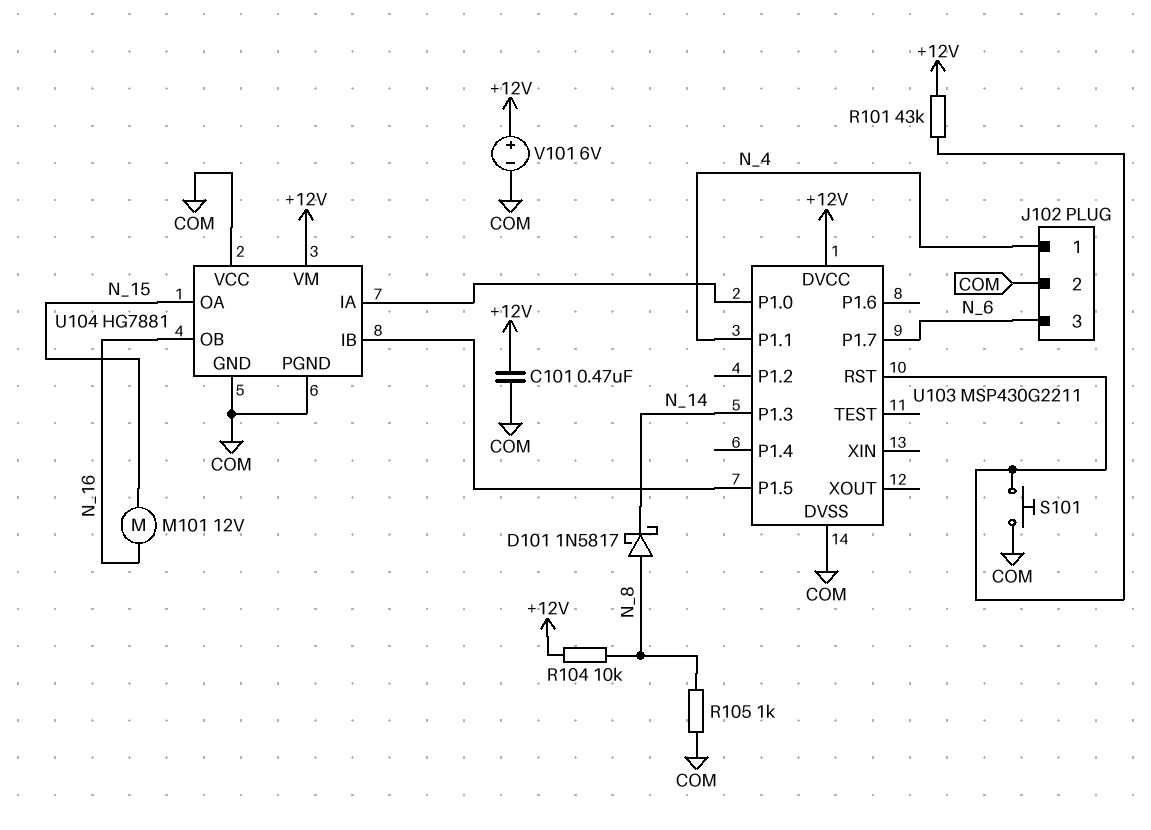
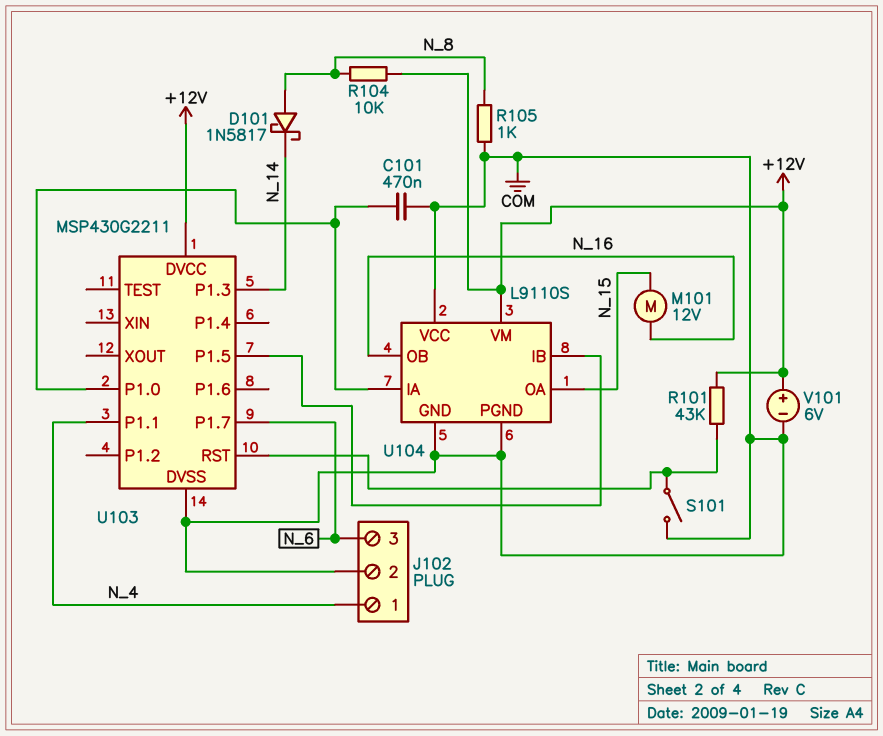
C101: 470nF (+12V, COM) -> 470nF (COM, U103/P1.0)
S101: button (COM, U103/RST) -> switch (COM, U103/RST)
U104: HG7881 -> L9110S

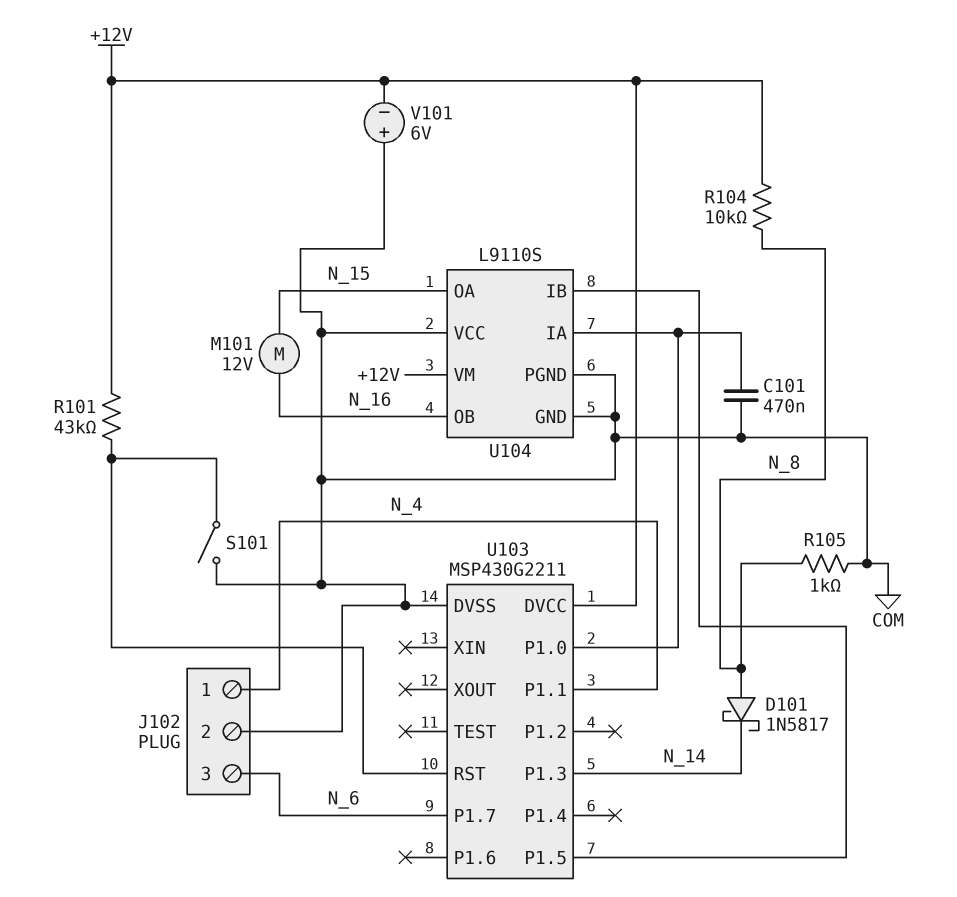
V101: 6V (plus +12V, minus COM) -> 6V (plus COM, minus +12V)

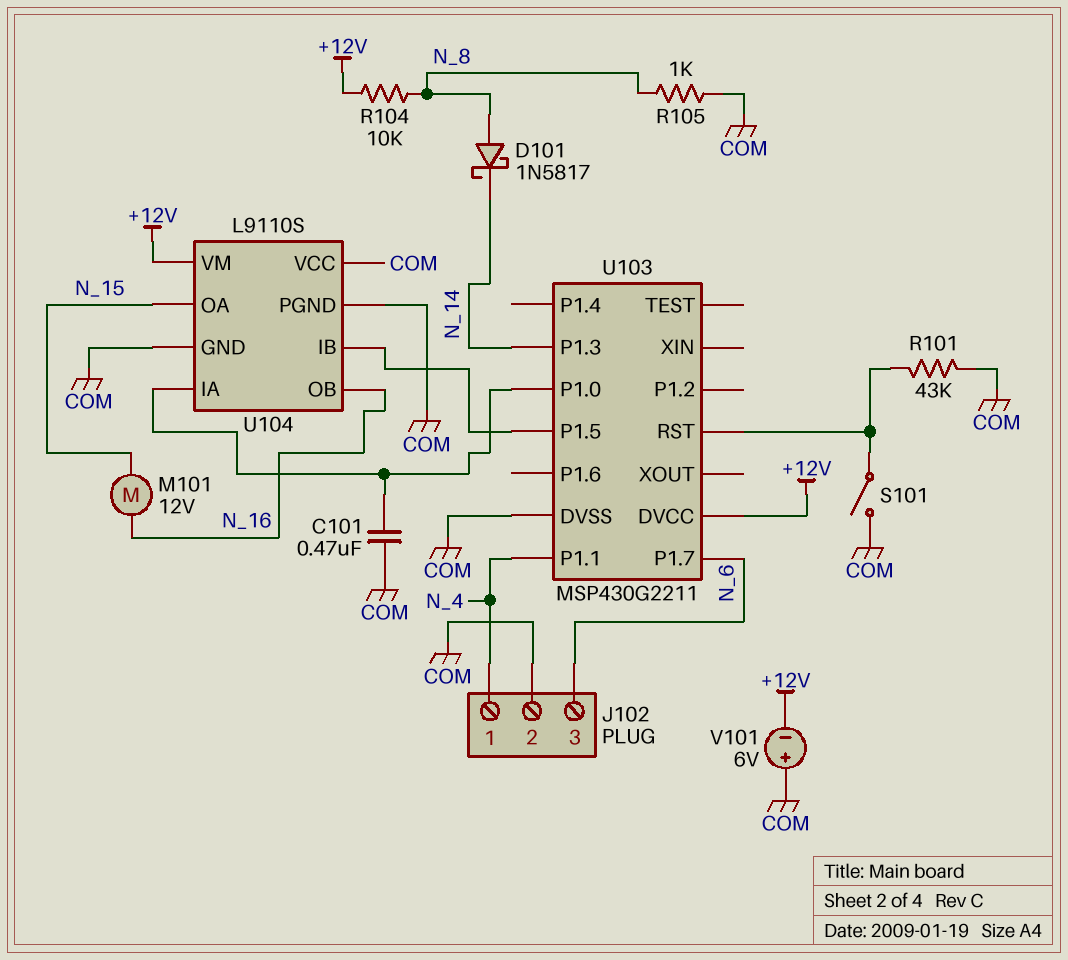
R101: 43k (+12V, U103/RST) -> 43k (COM, U103/RST)

